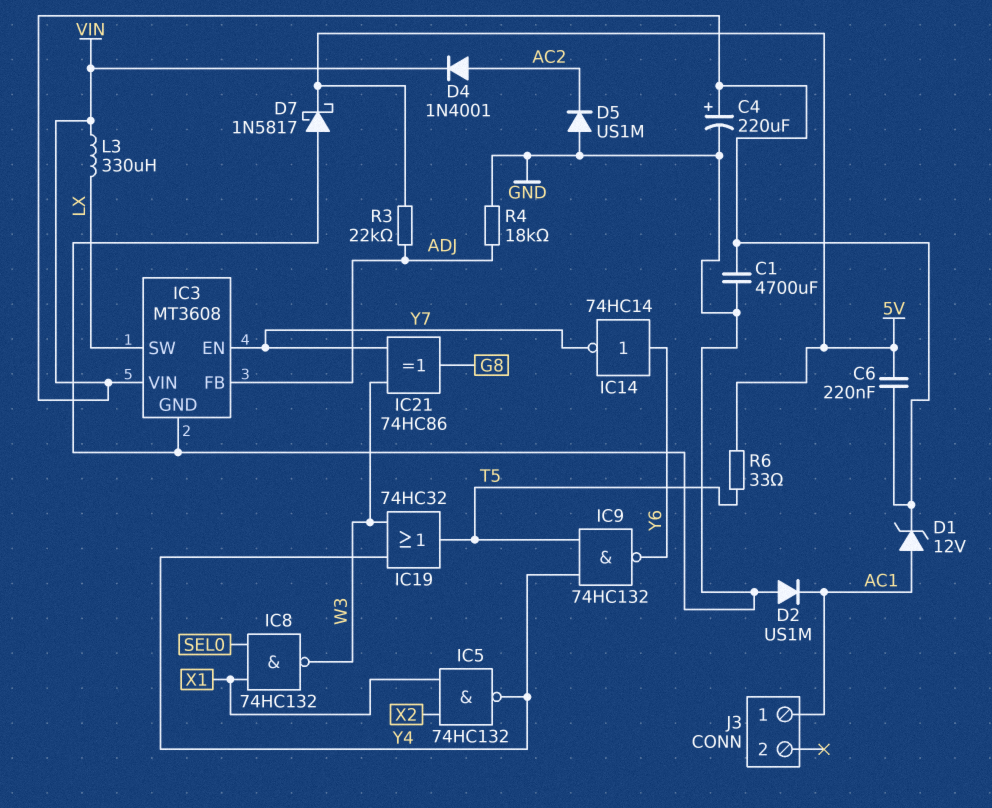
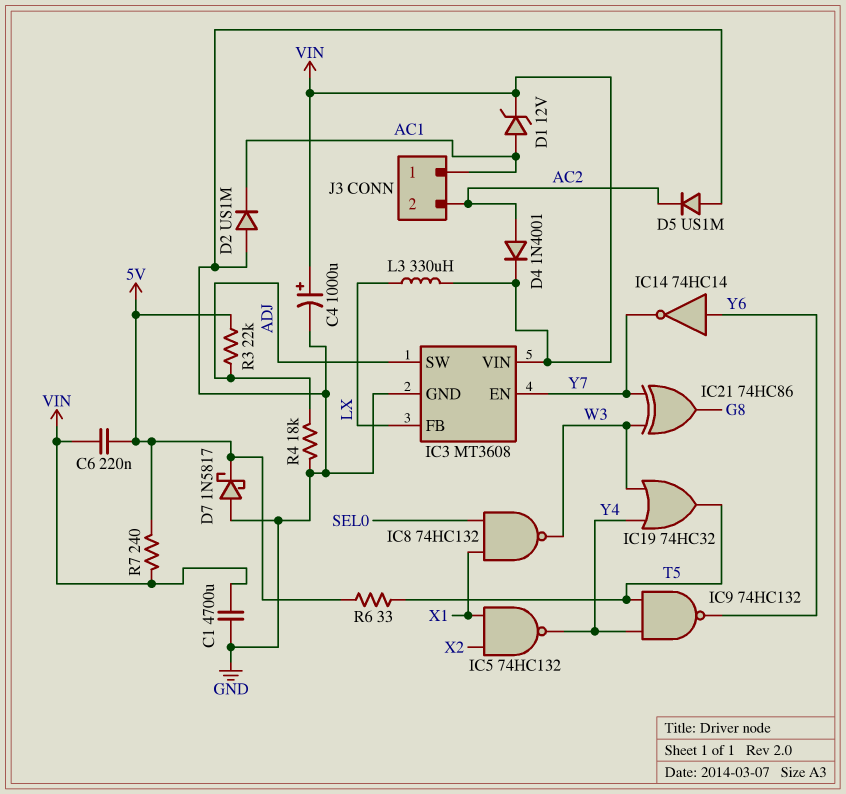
C4: 220uF (plus VIN, minus GND) -> 1000uF (plus VIN, minus GND)
IC3 pin FB: ADJ -> LX
IC3 pin SW: LX -> ADJ
J3 pin 2: none -> AC2
R7: none -> 240 (5V, VIN)

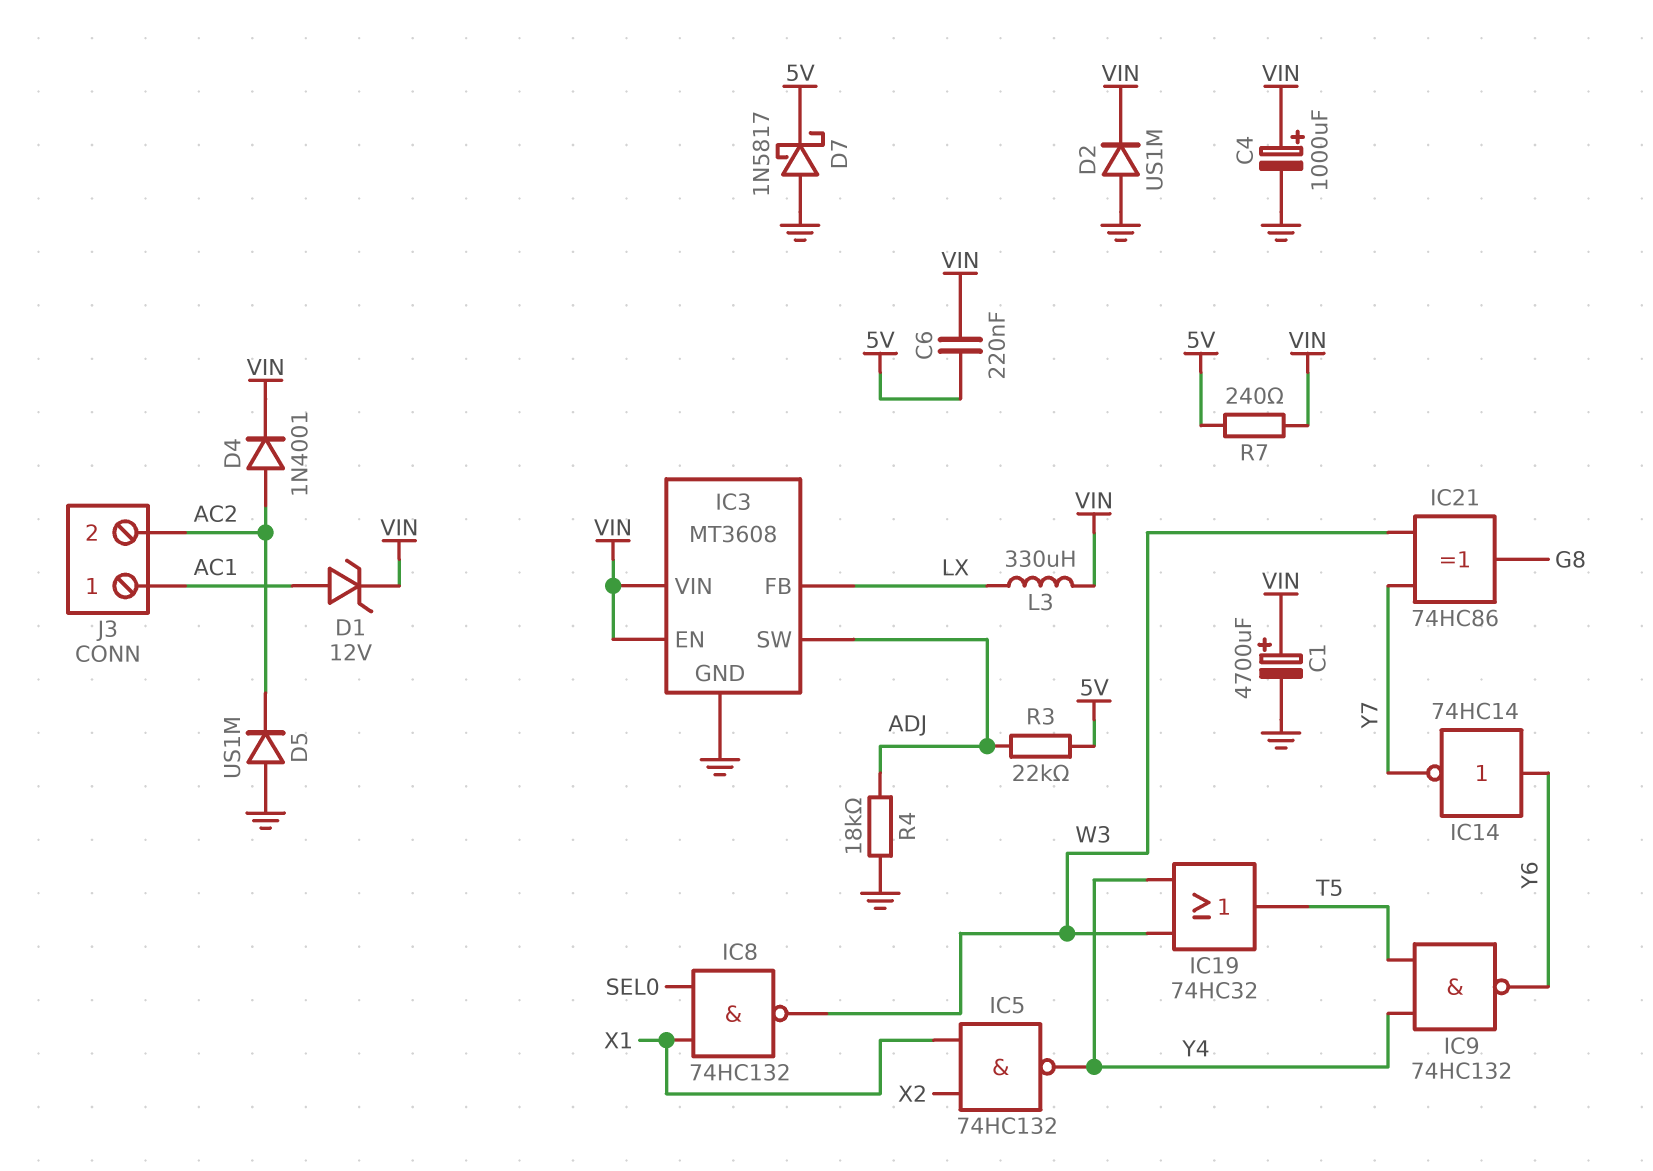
C1: 4700uF (GND, VIN) -> 4700uF (plus VIN, minus GND)
D2: diode US1M (A GND, K AC1) -> diode US1M (A GND, K VIN)
IC3 pin EN: Y7 -> VIN
R6: 33 (5V, T5) -> none

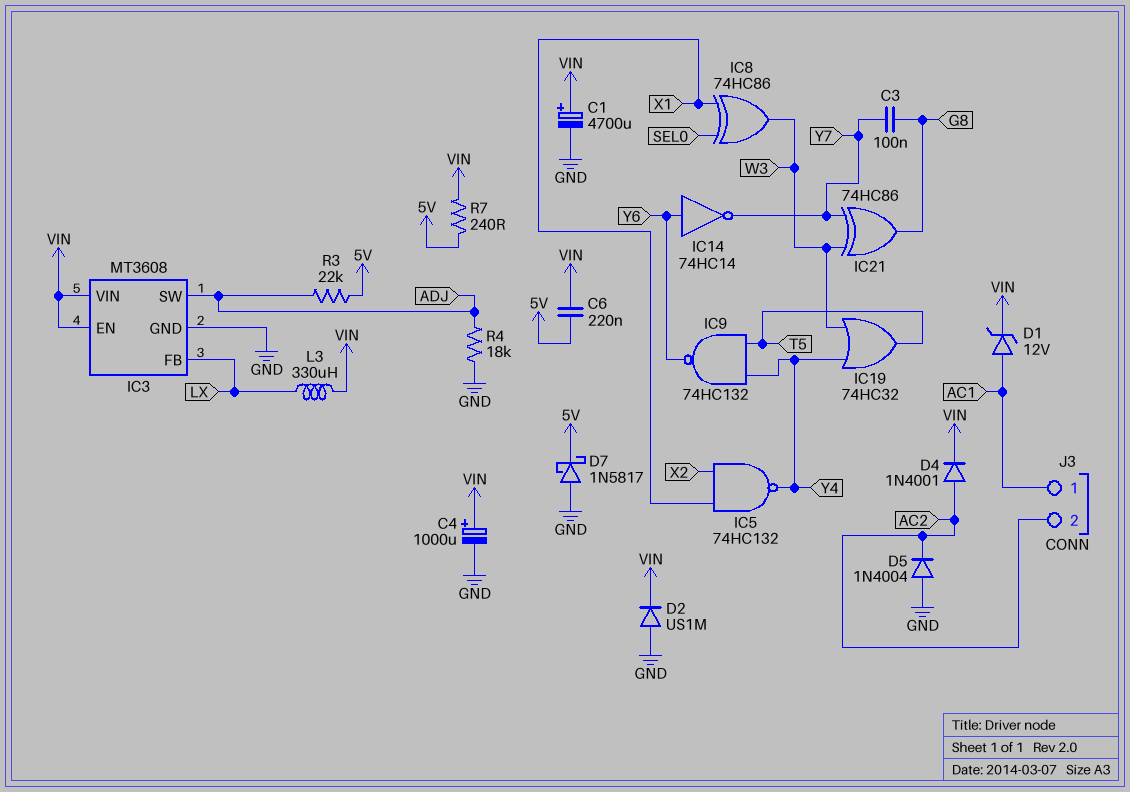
C3: none -> 100nF (G8, Y7)
D5: diode US1M (A GND, K AC2) -> diode 1N4004 (A GND, K AC2)
IC8: NAND 74HC132 (in SEL0, in X1, out W3) -> XOR 74HC86 (in SEL0, in X1, out W3)

